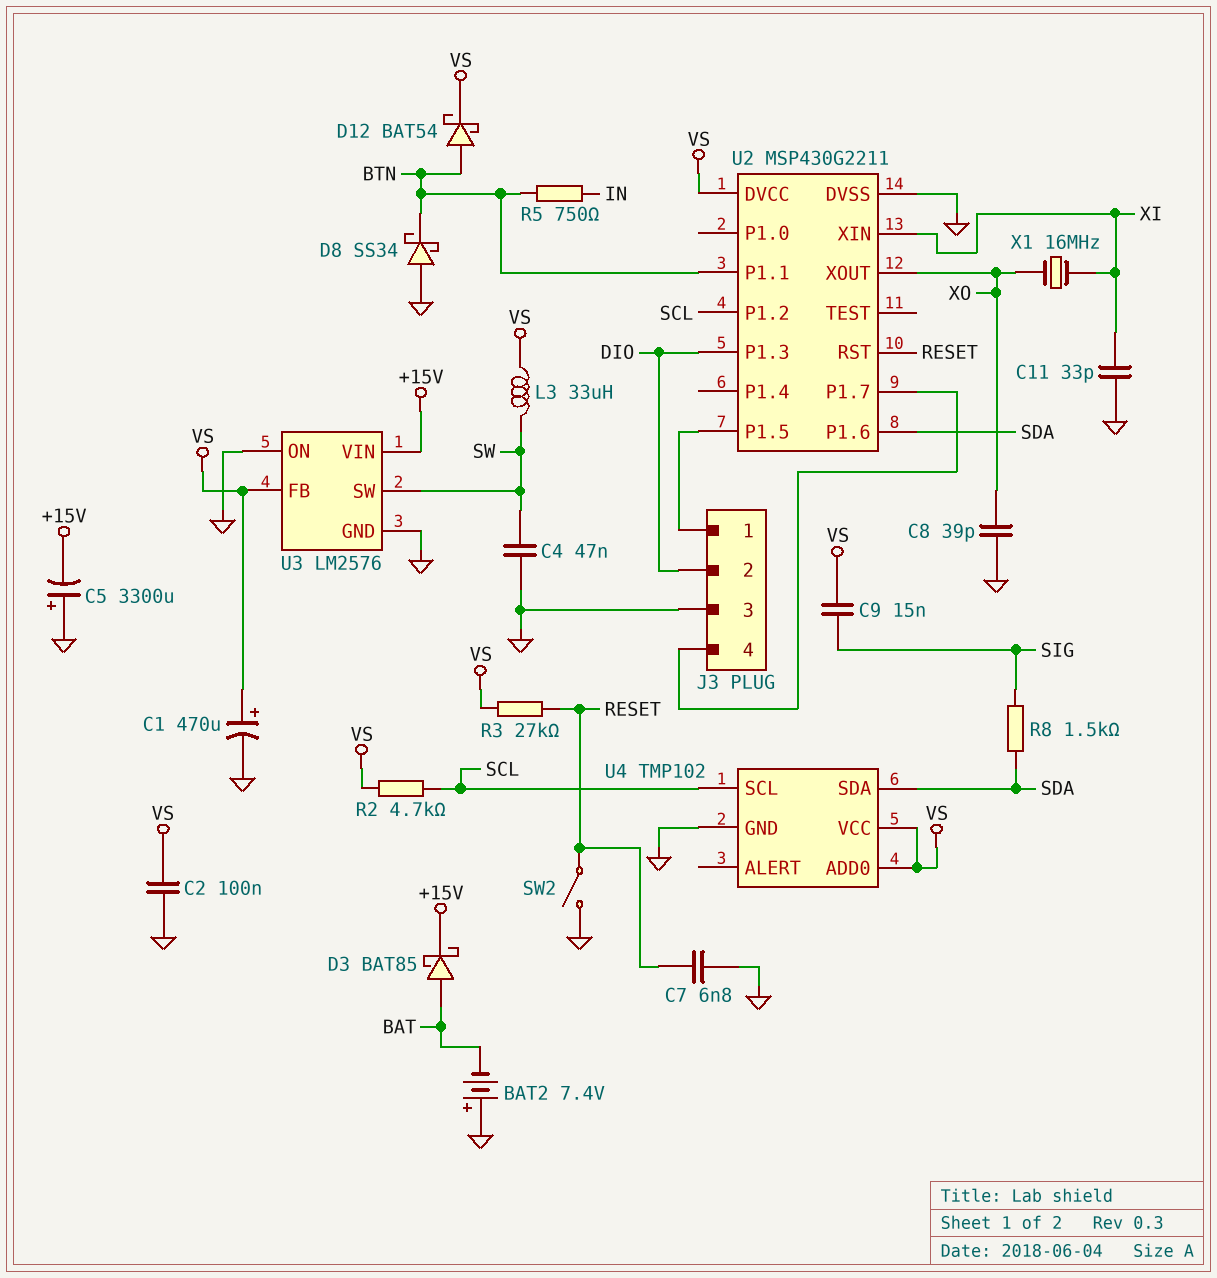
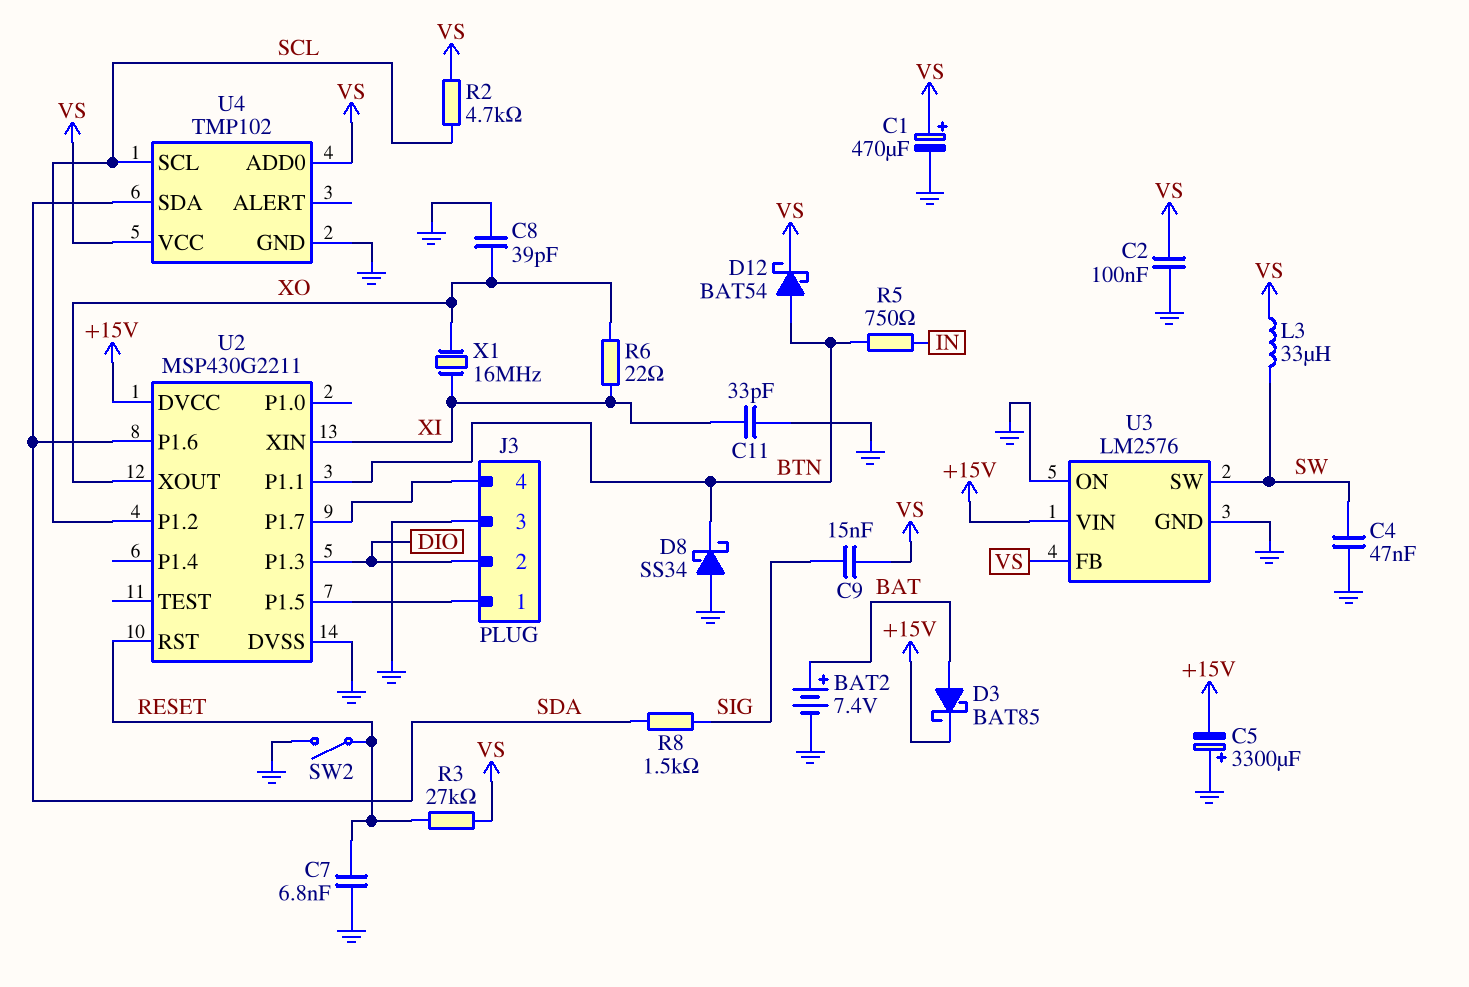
BAT2: 7.4V (plus GND, minus BAT) -> 7.4V (plus BAT, minus GND)
R6: none -> 22 (XI, XO)
U2 pin DVCC: VS -> +15V

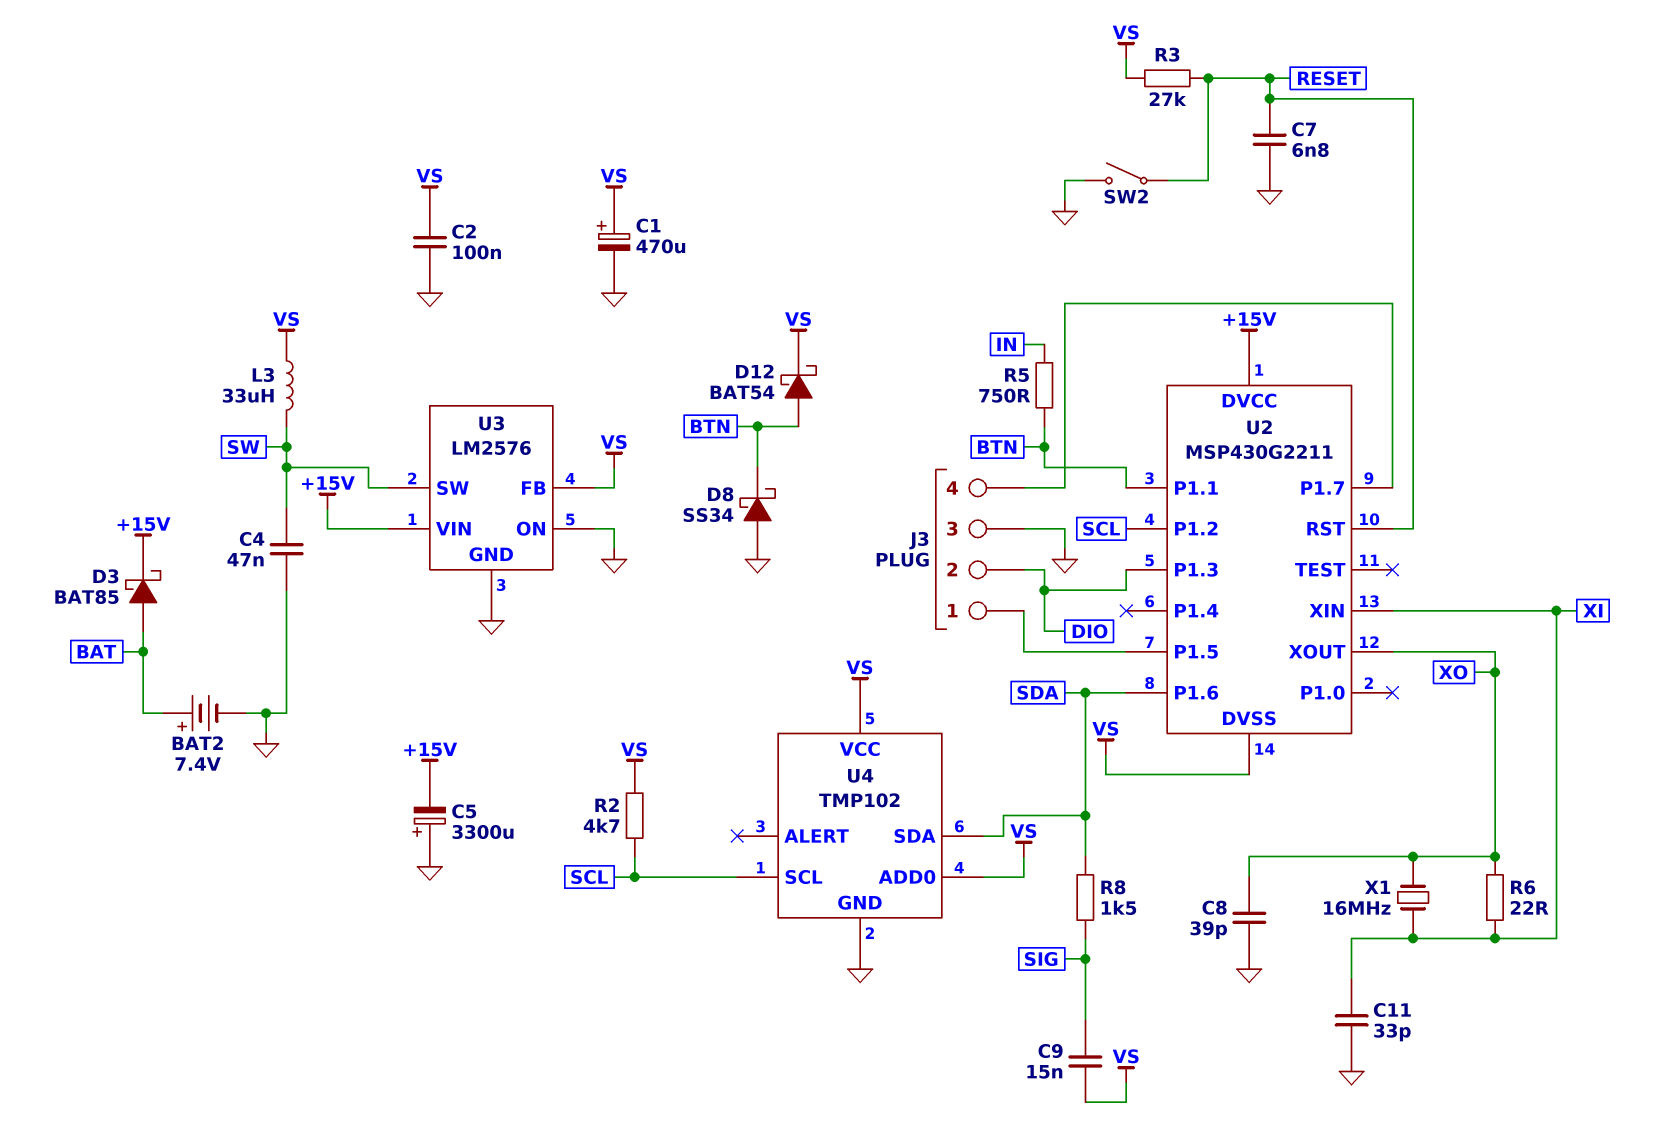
U2 pin DVSS: GND -> VS

